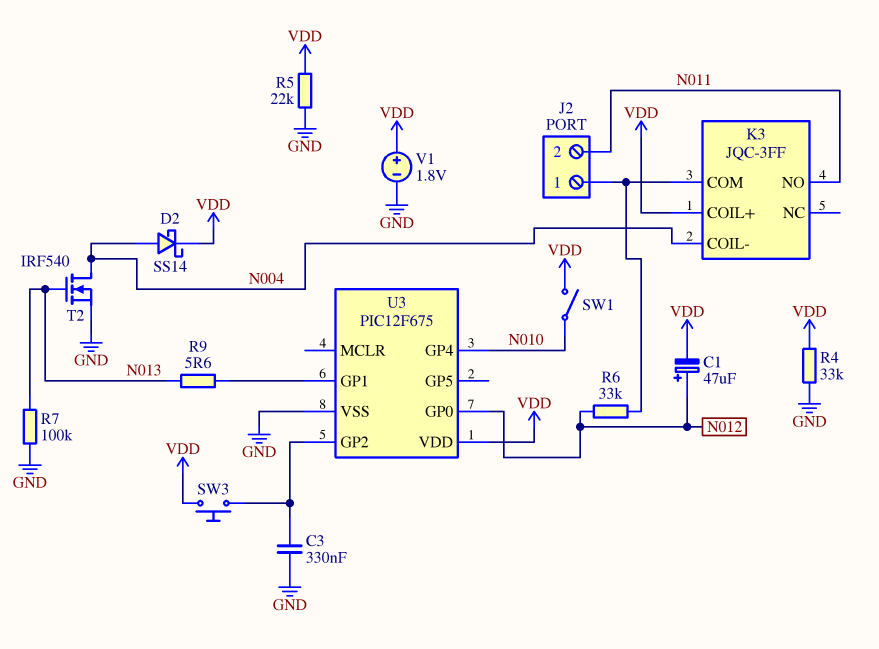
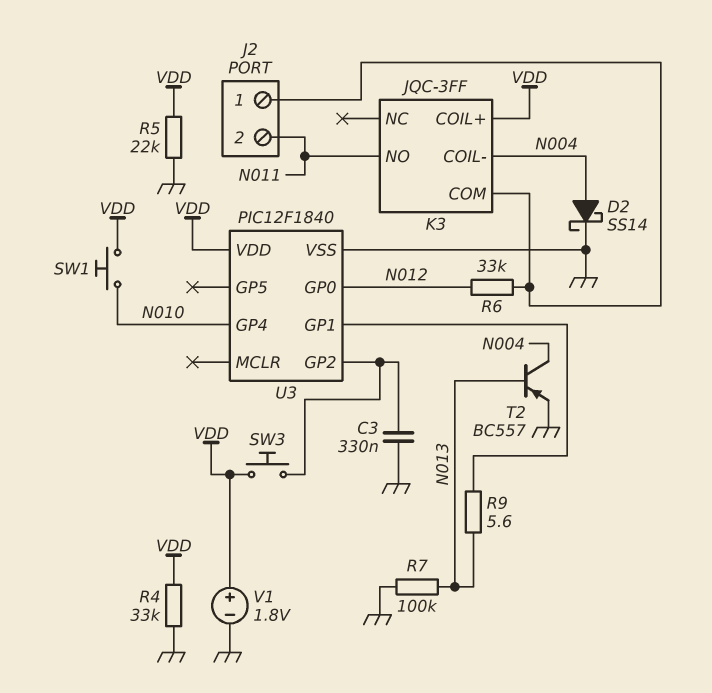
C1: 47uF (plus N012, minus VDD) -> none
D2: schottky SS14 (A N004, K VDD) -> schottky SS14 (A N004, K GND)
SW1: switch (N010, VDD) -> button (N010, VDD)
T2: NMOS IRF540 (G N013, D N004, S GND) -> PNP BC557 (B N013, C N004, E GND)
U3: PIC12F675 -> PIC12F1840

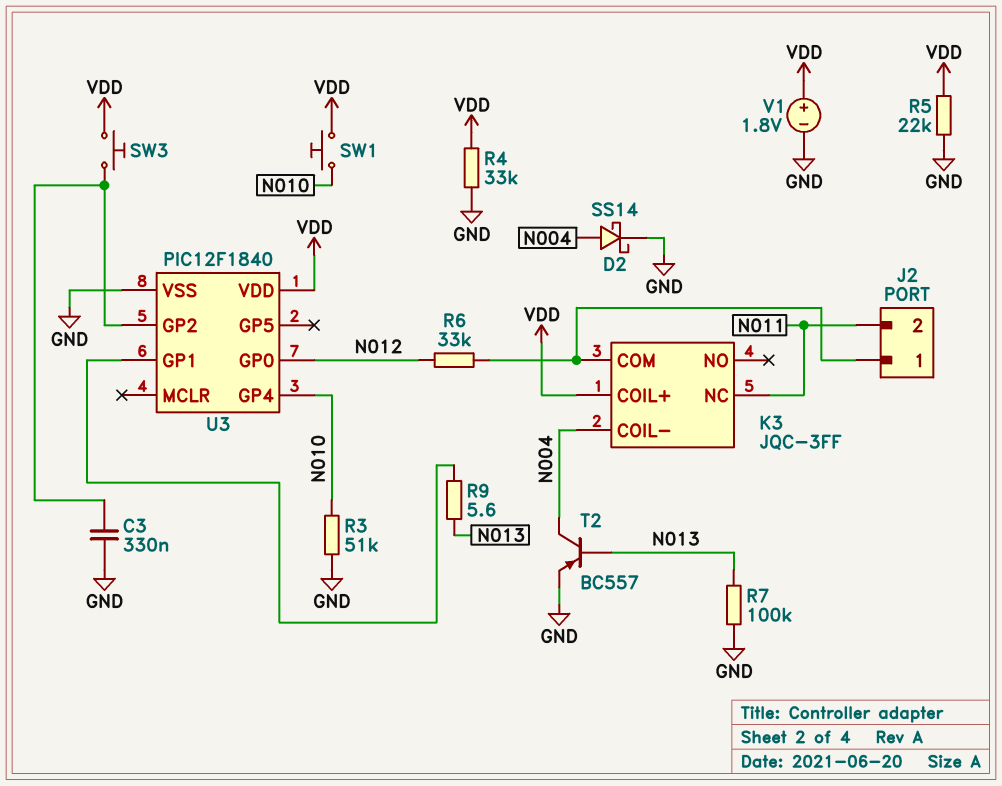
K3 pin NC: none -> N011
K3 pin NO: N011 -> none
R3: none -> 51k (GND, N010)

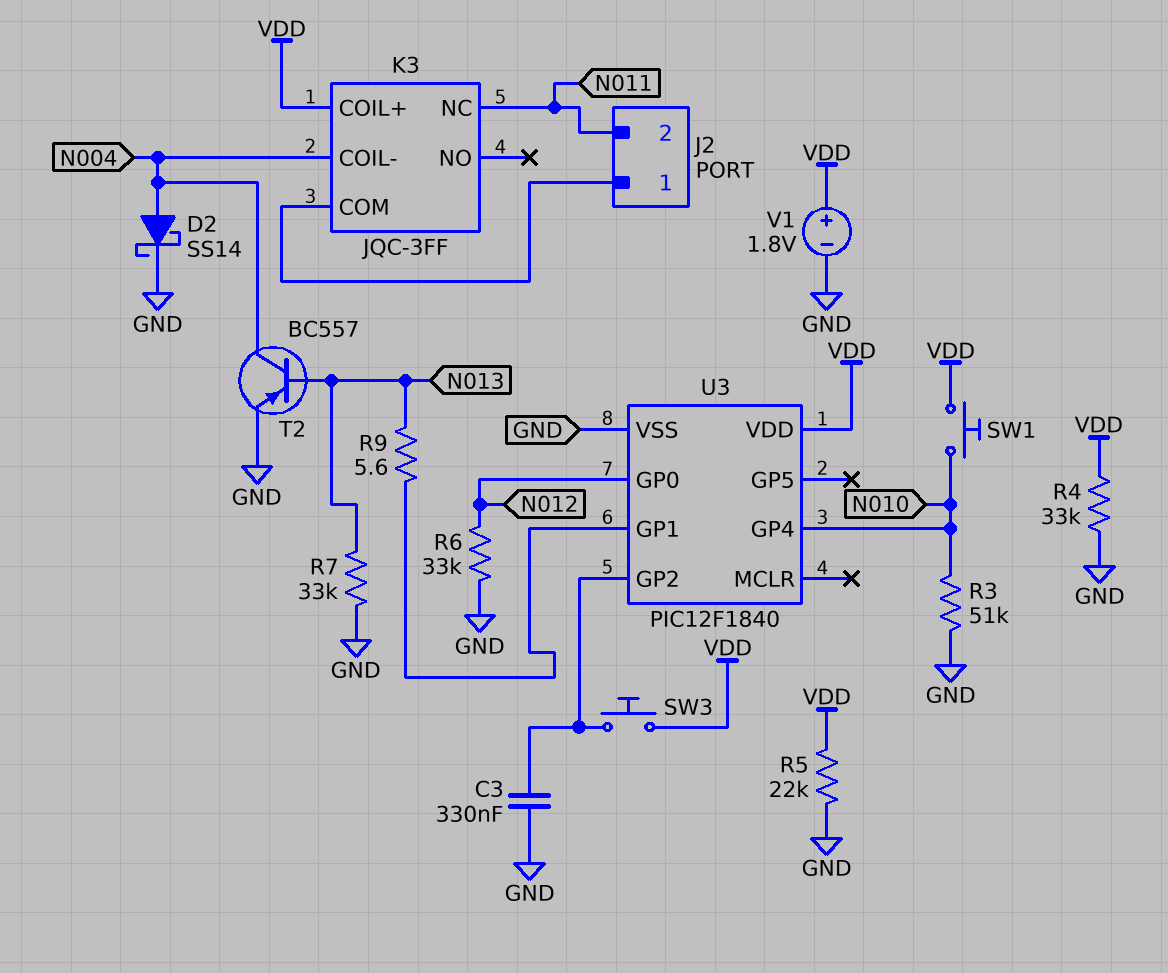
R6: 33k (J2/1, N012) -> 33k (GND, N012)
R7: 100k (GND, N013) -> 33k (GND, N013)

